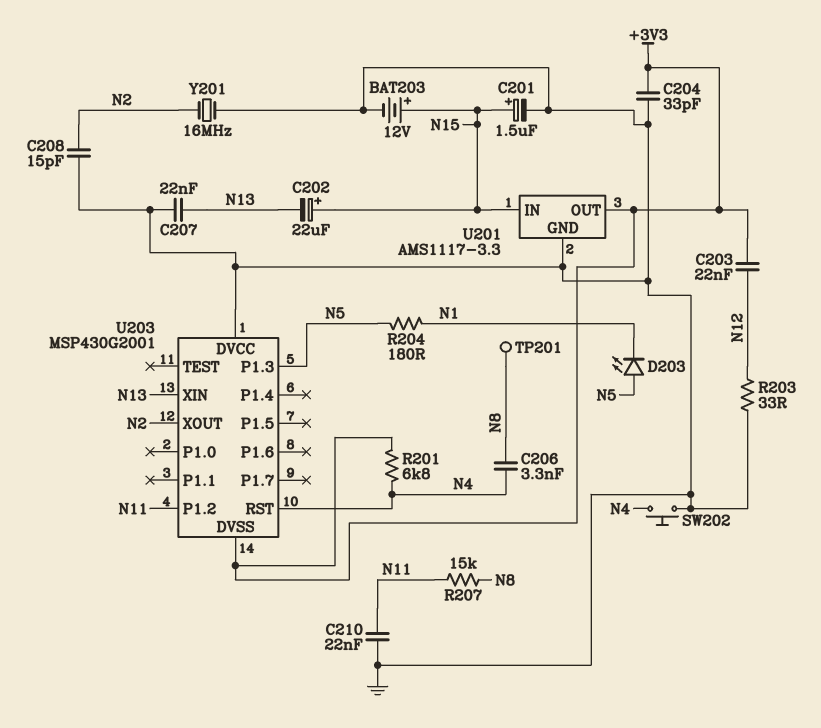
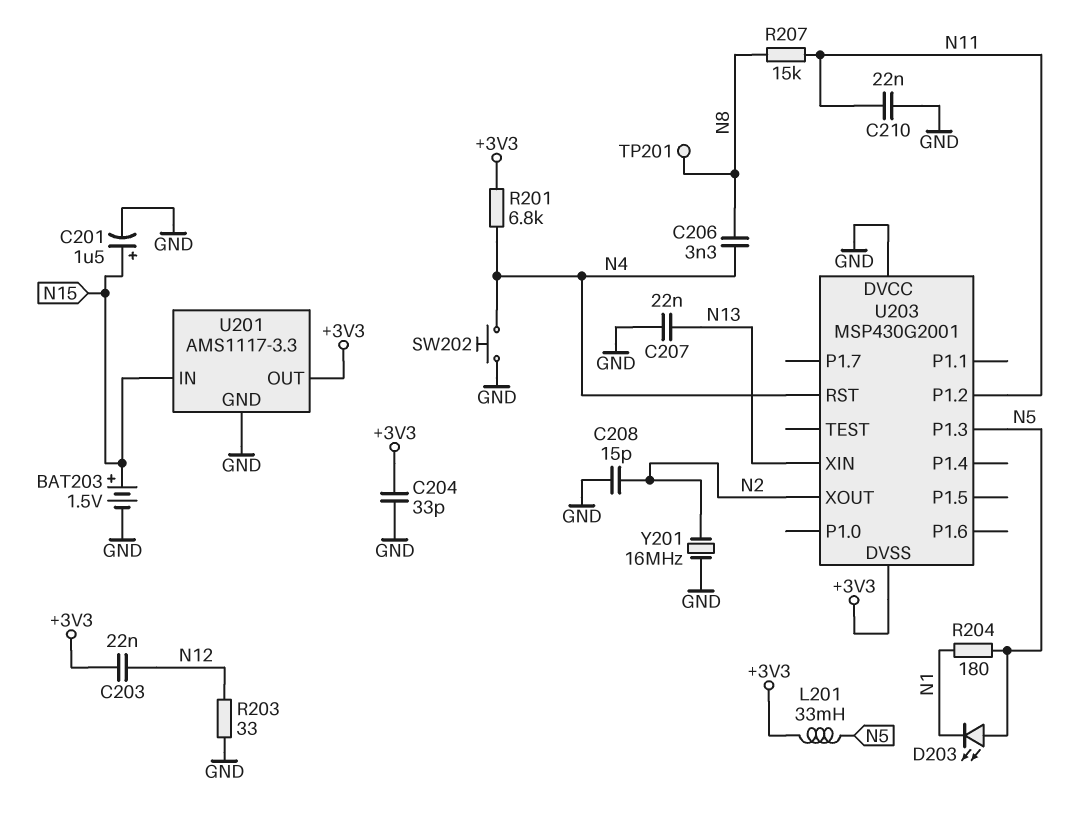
BAT203: 12V (plus N15, minus GND) -> 1.5V (plus N15, minus GND)
C202: 22uF (plus N15, minus N13) -> none
L201: none -> 33mH (+3V3, N5)

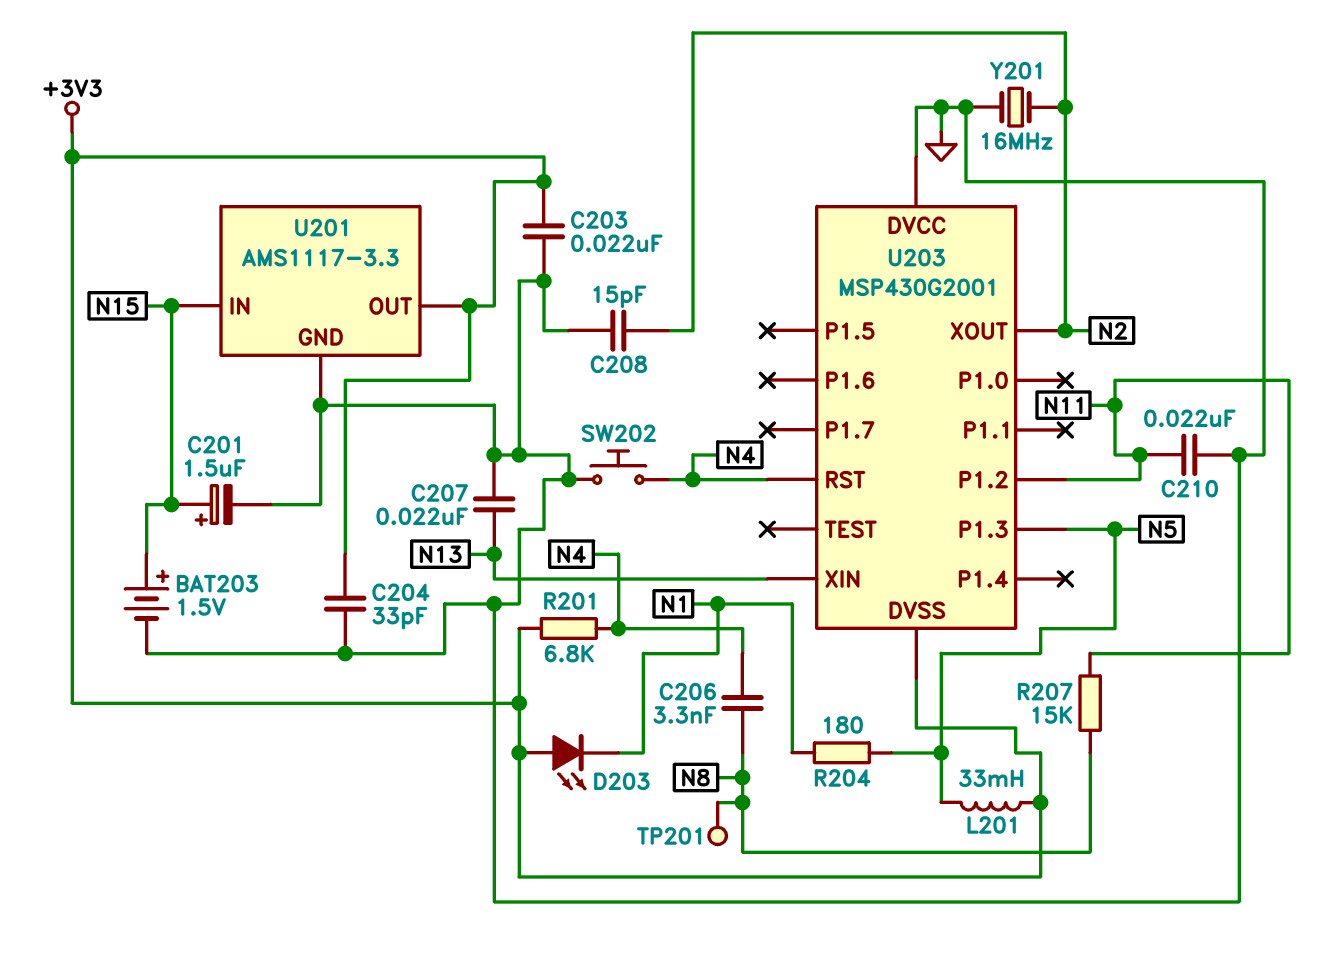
C203: 22nF (+3V3, N12) -> 22nF (+3V3, GND)
D203: LED (A N5, K N1) -> LED (A +3V3, K N1)
R203: 33 (GND, N12) -> none

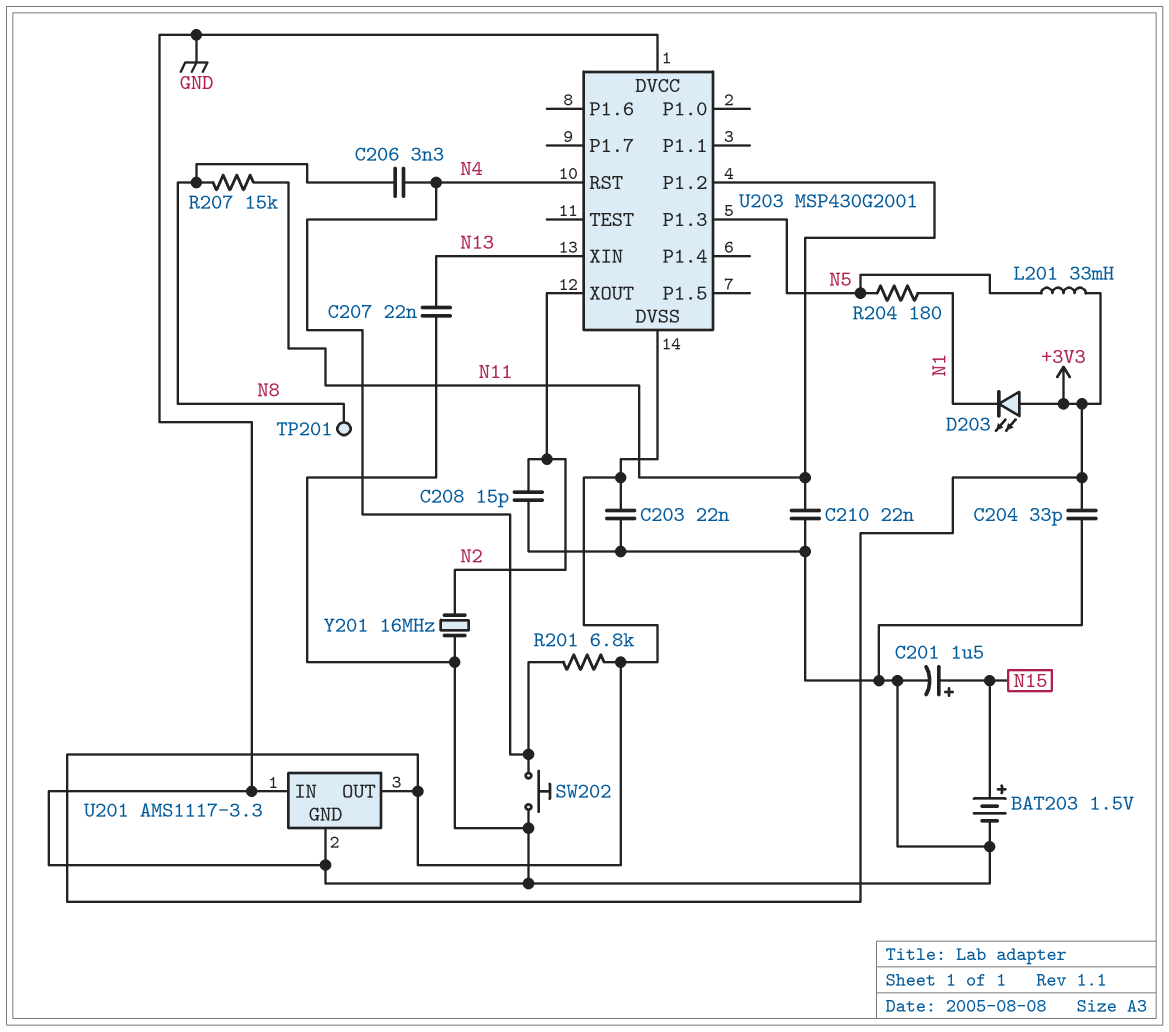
U201 pin IN: N15 -> GND

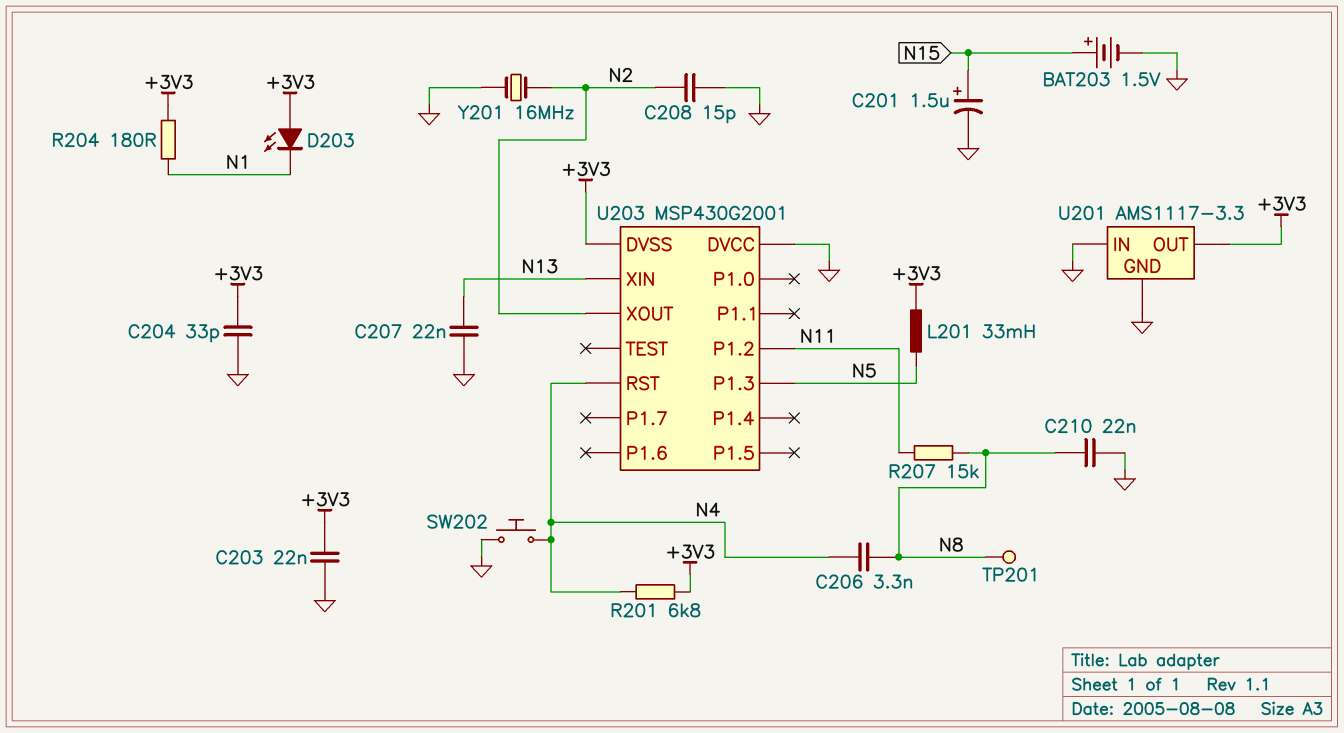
C210: 22nF (GND, N11) -> 22nF (GND, N8)
R204: 180 (N1, N5) -> 180 (+3V3, N1)

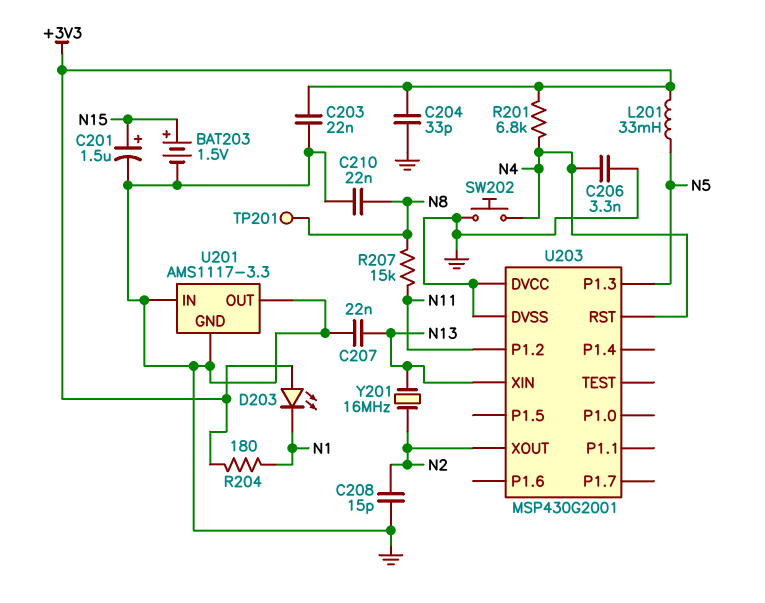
C206: 3.3nF (N4, N8) -> 3.3nF (GND, N4)
U201 pin OUT: +3V3 -> GND
U203 pin DVSS: +3V3 -> GND
Y201: 16MHz (GND, N2) -> 16MHz (N2, N13)

